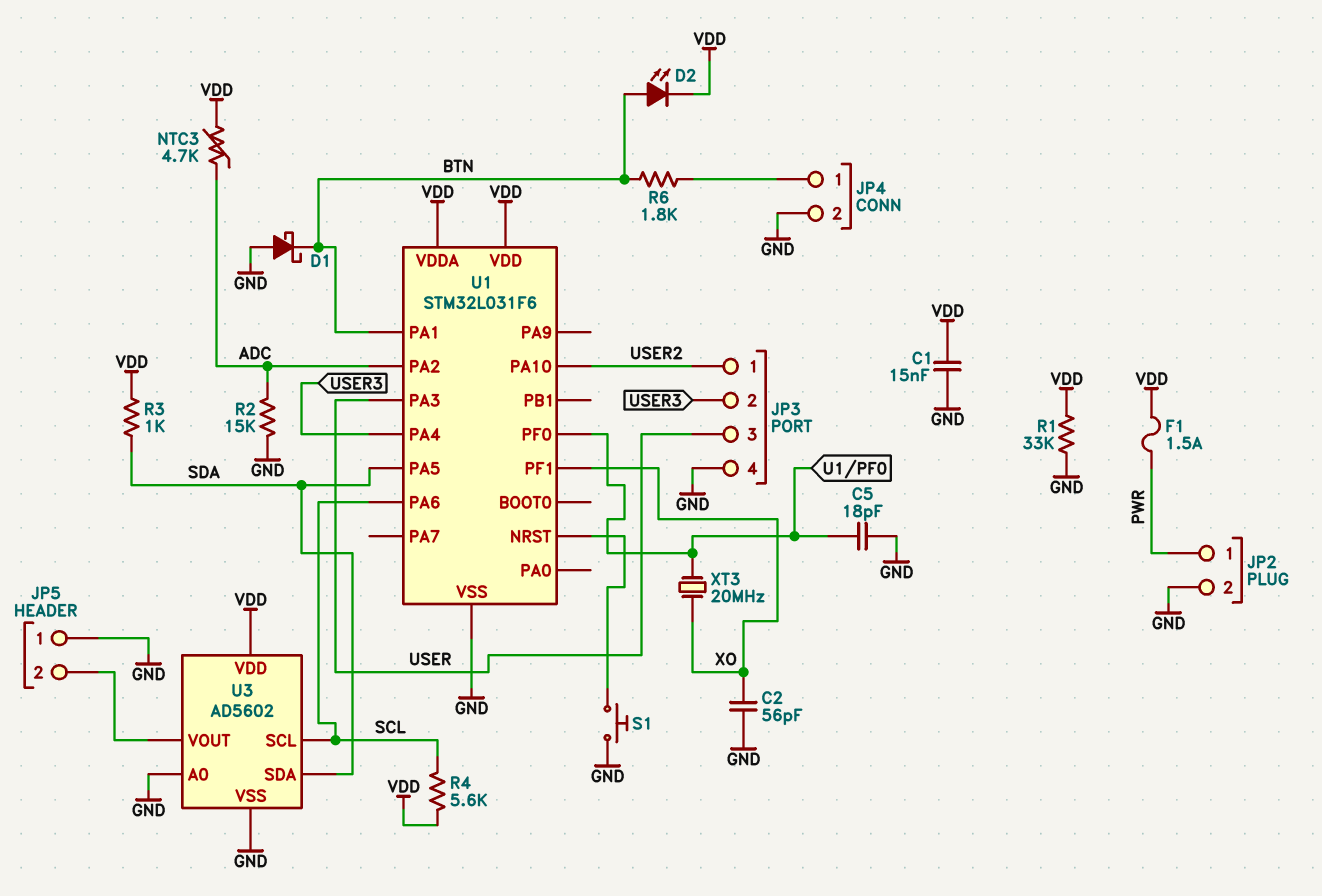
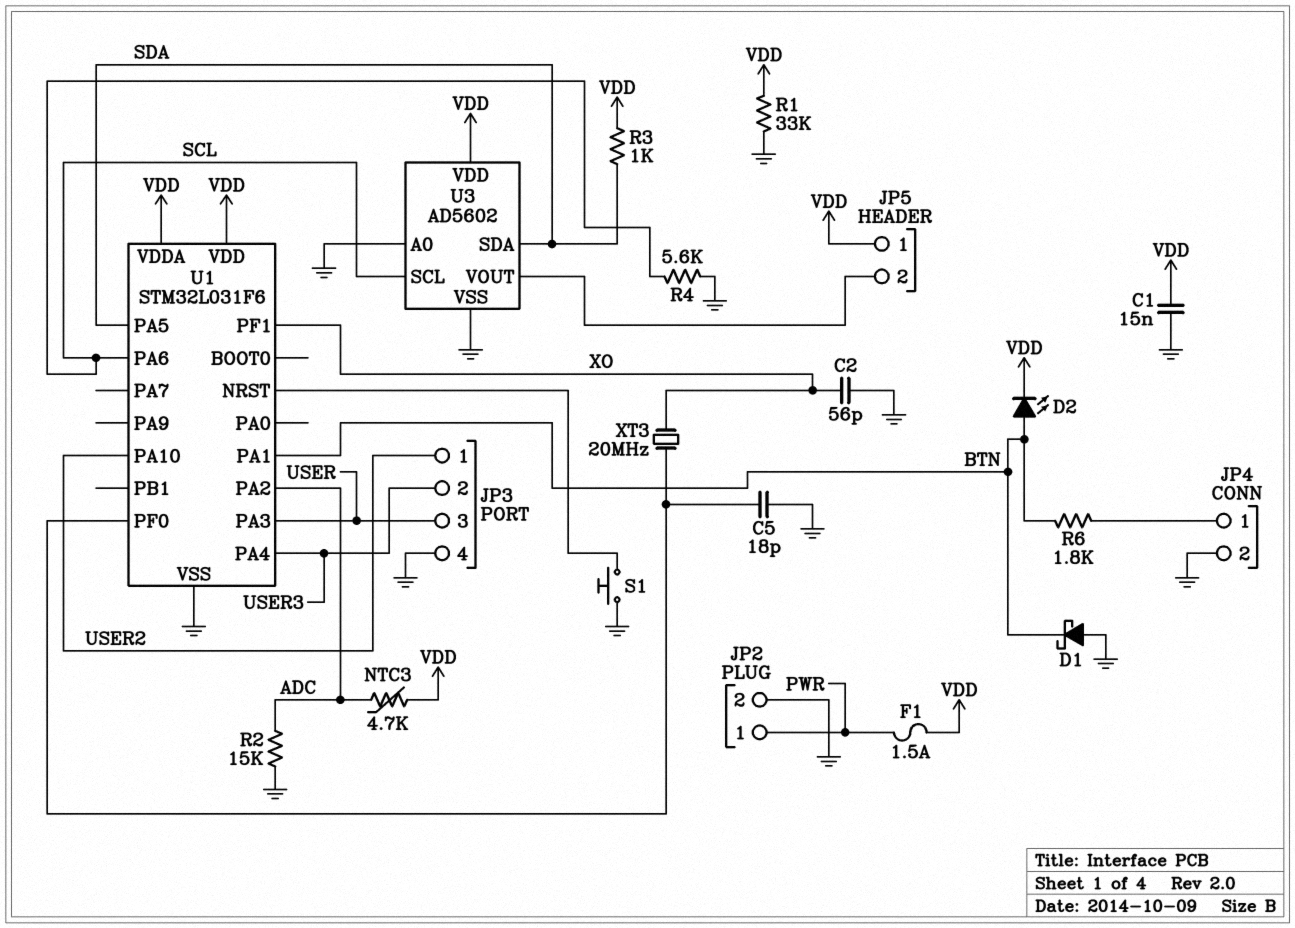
JP5 pin 1: GND -> VDD
R4: 5.6k (SCL, VDD) -> 5.6k (GND, SCL)

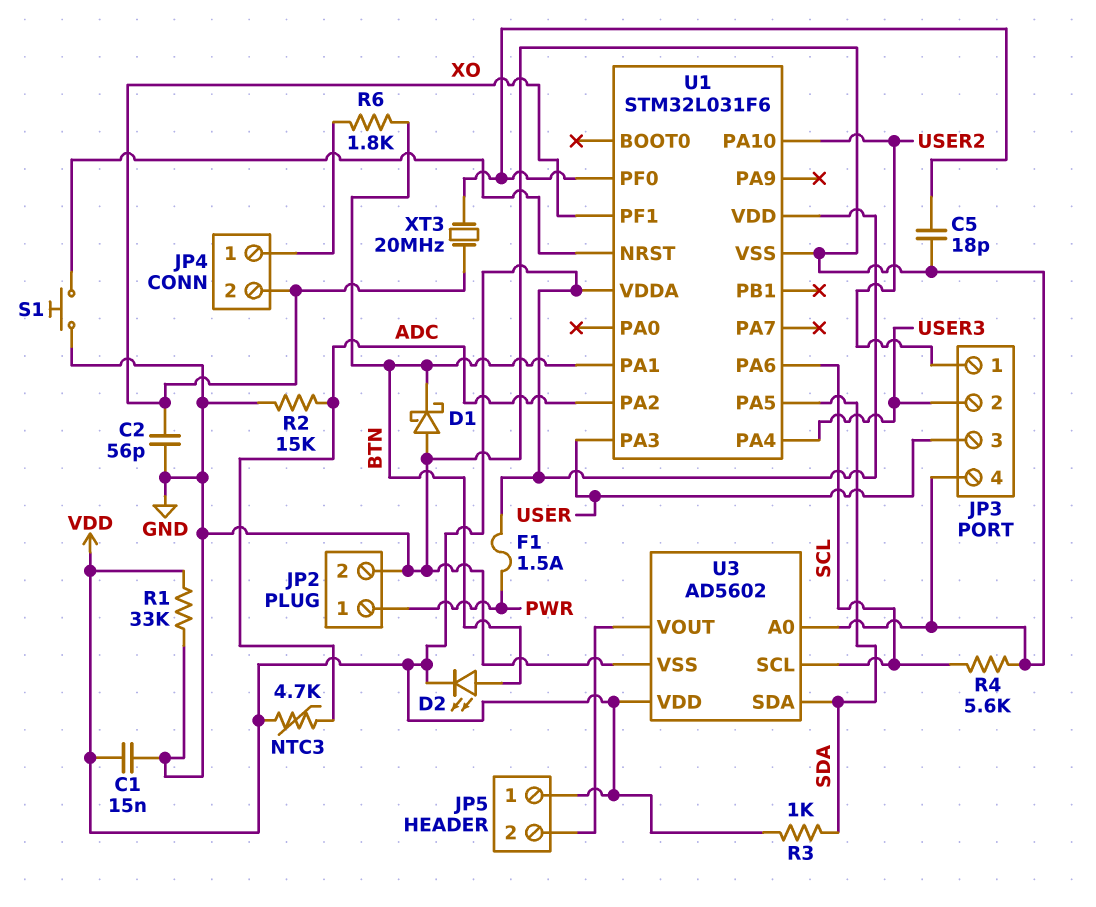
JP4 pin 2: GND -> XO

